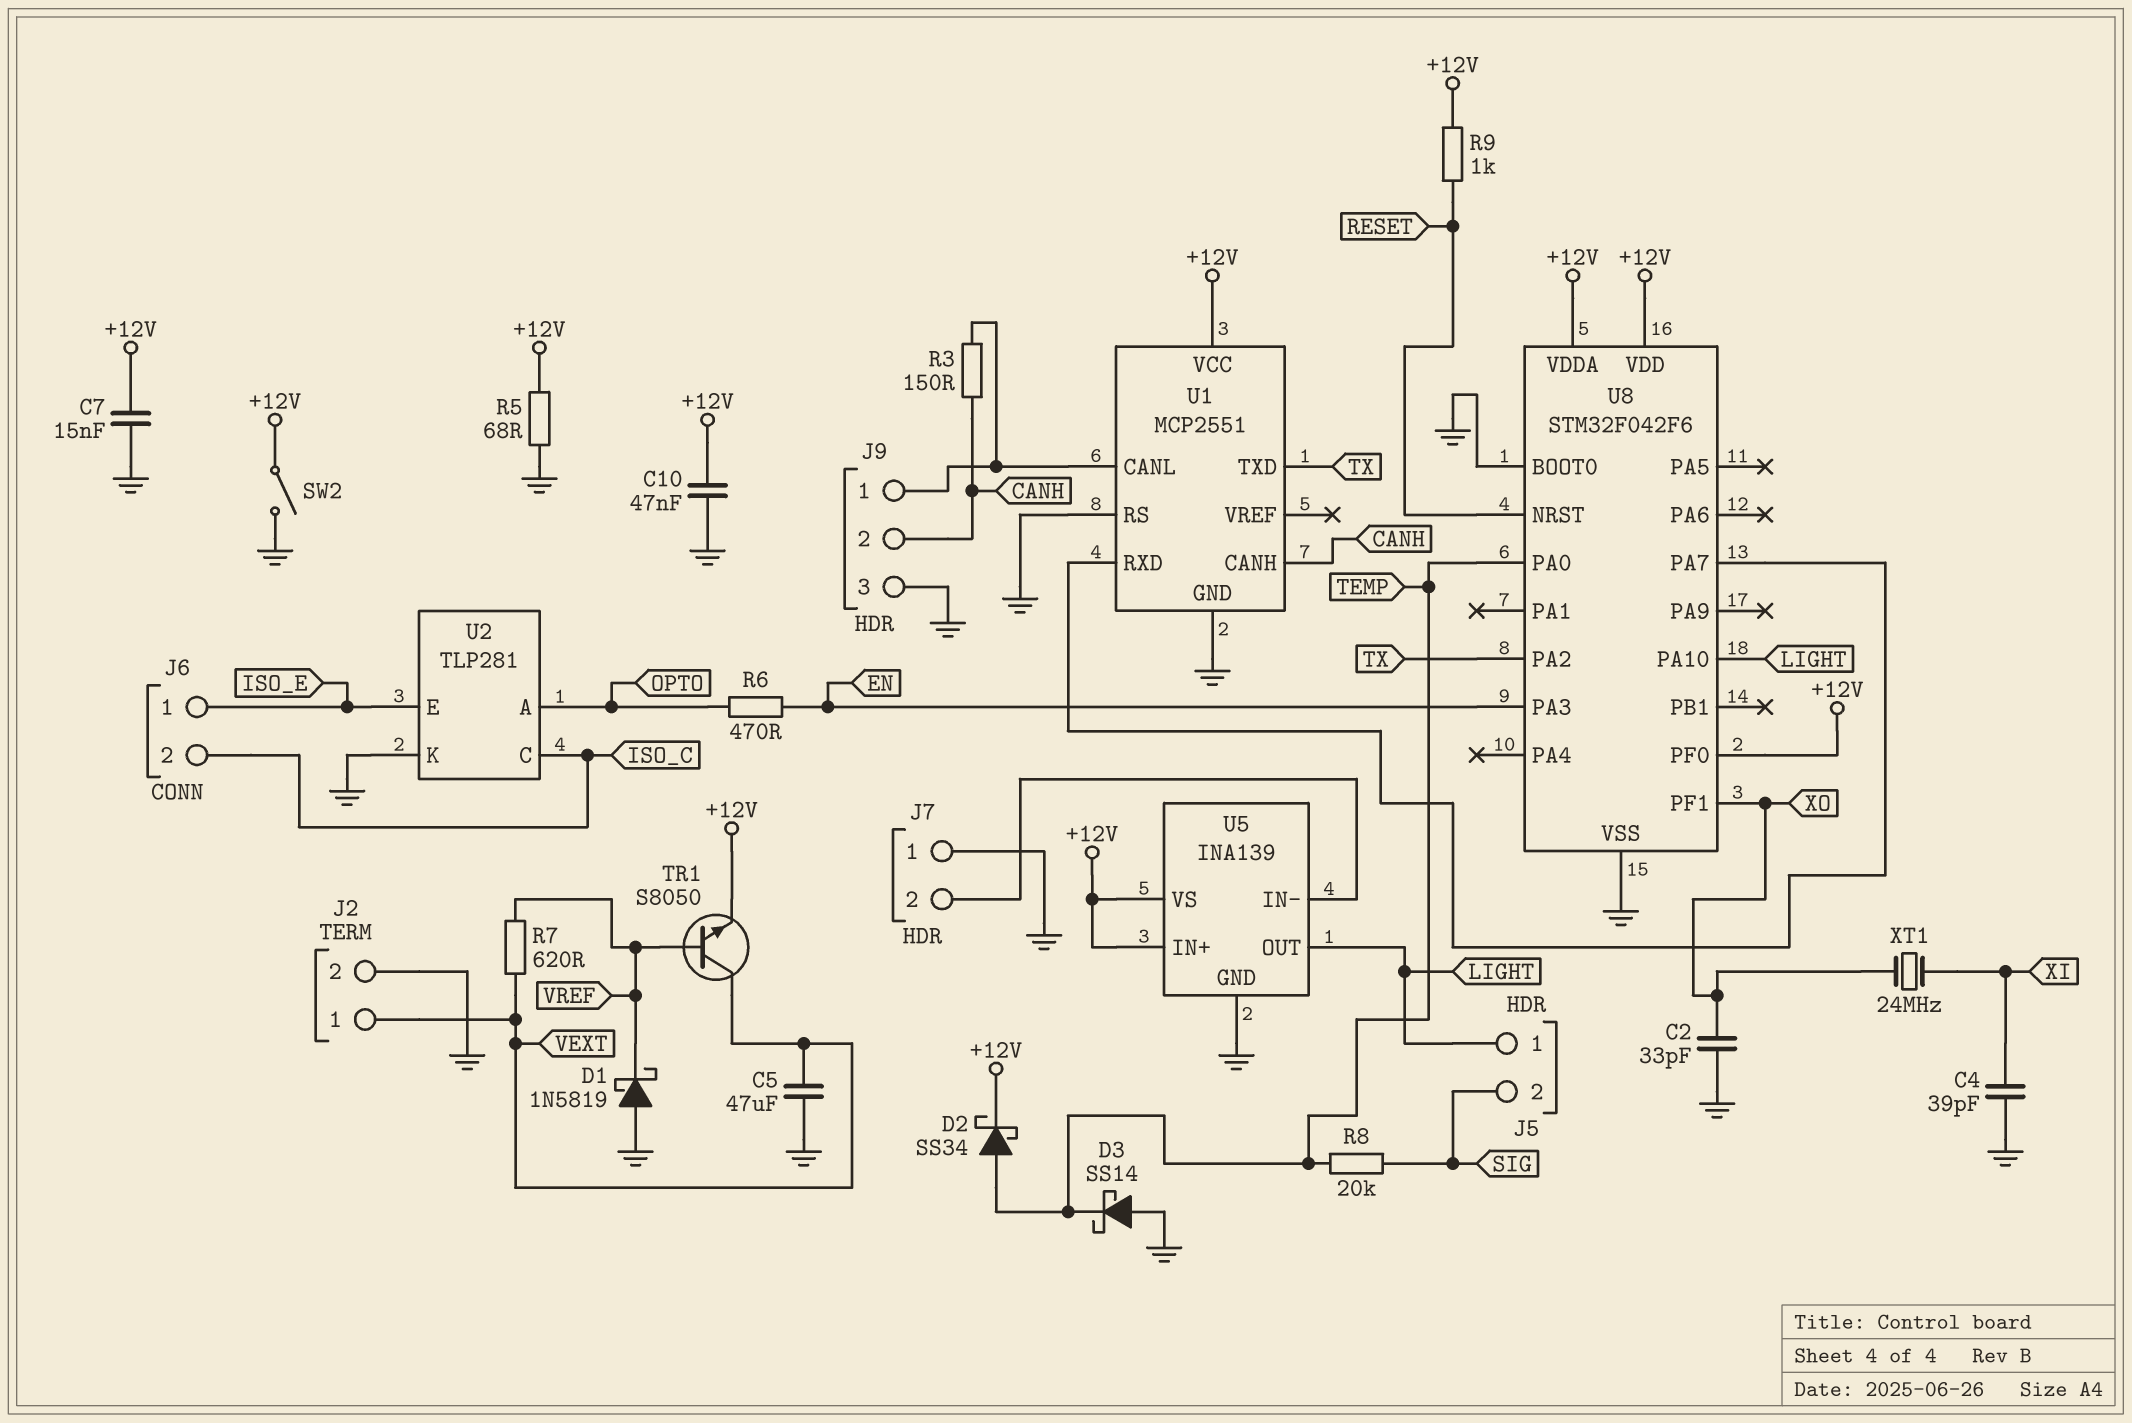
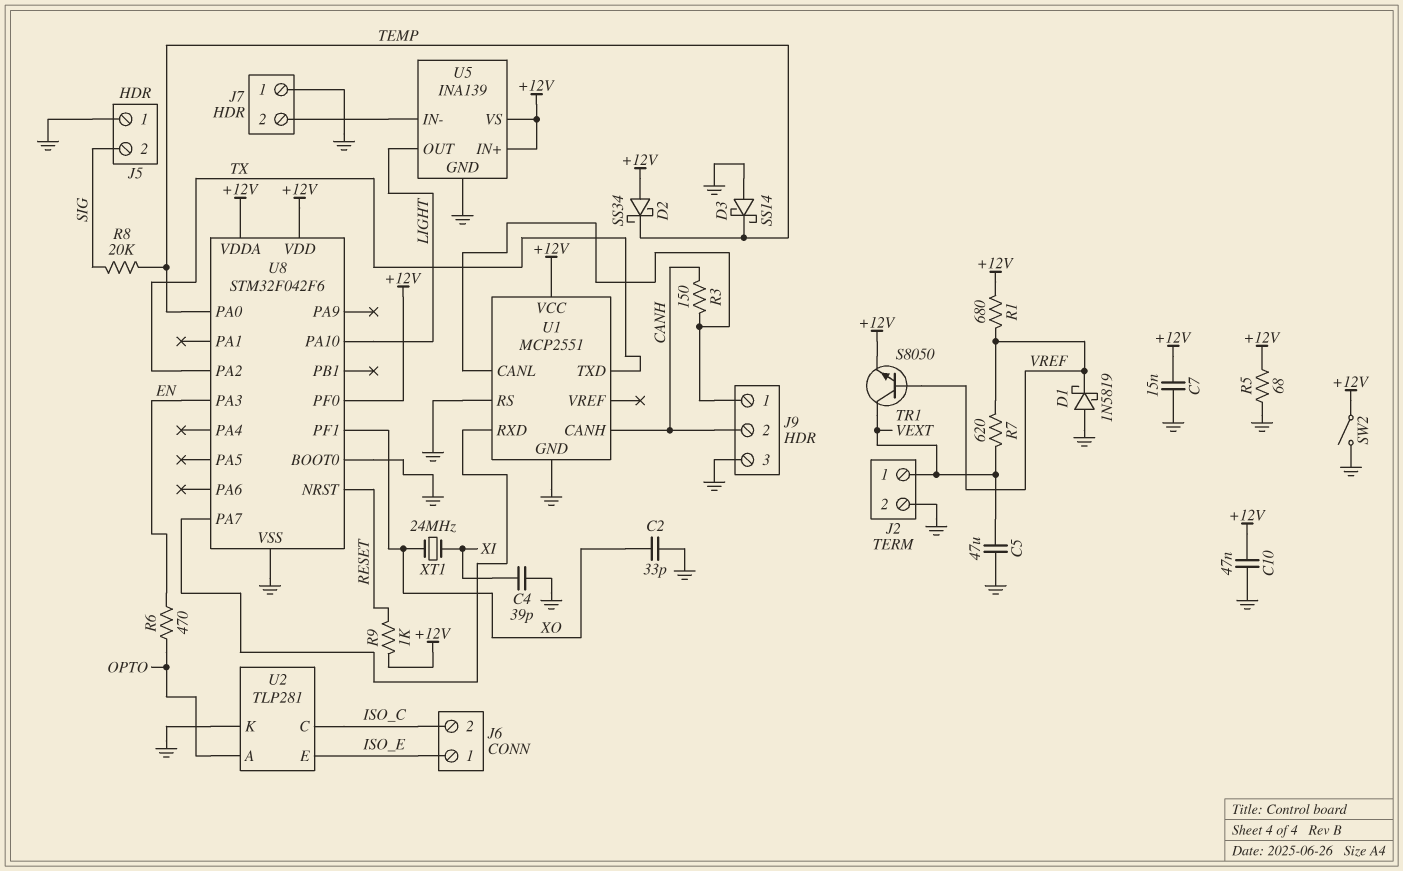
D2: schottky SS34 (A TEMP, K +12V) -> schottky SS34 (A +12V, K TEMP)
J5 pin 1: LIGHT -> GND
R1: none -> 680 (+12V, VREF)

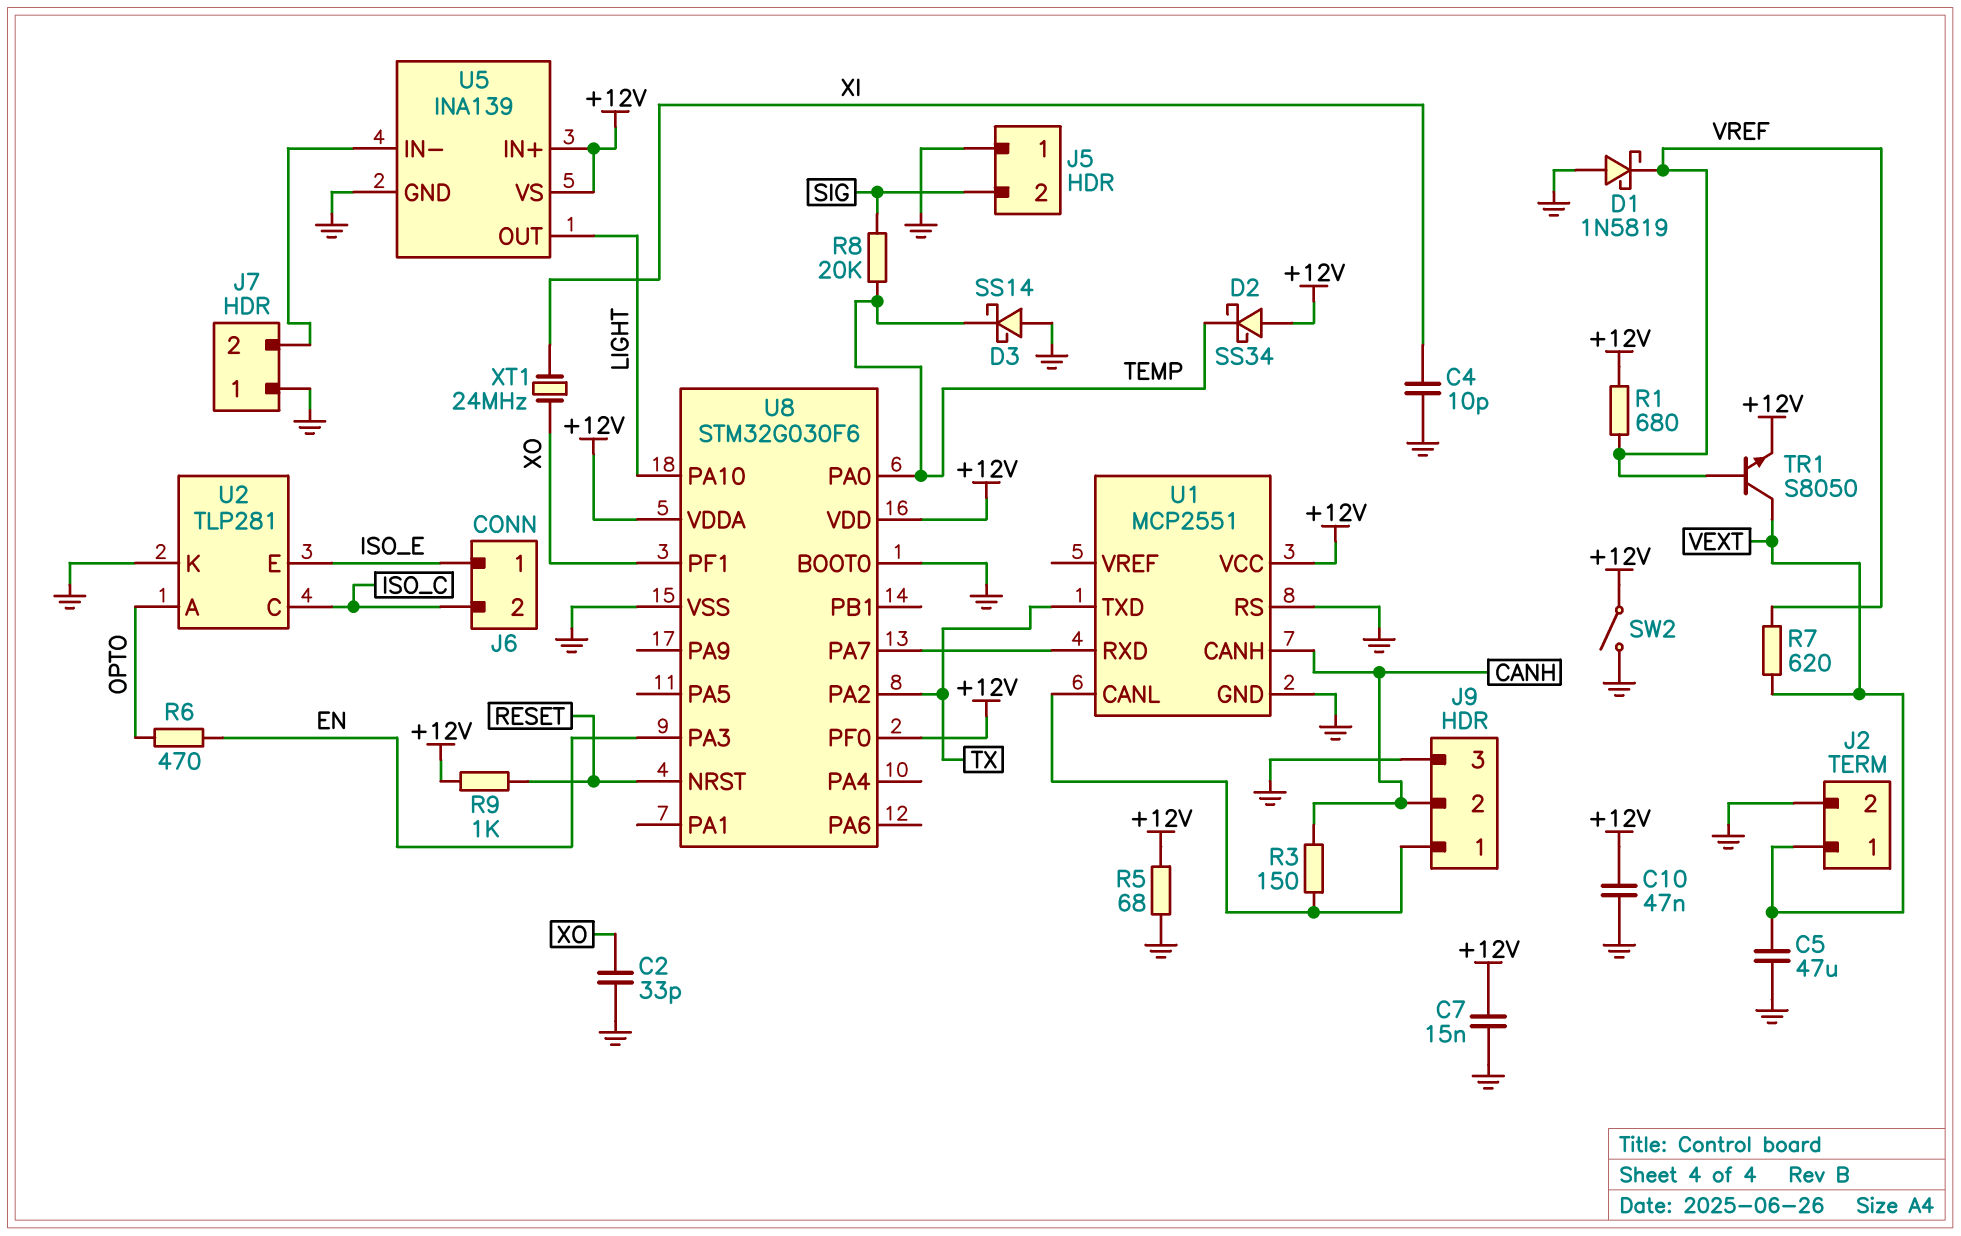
C4: 39pF (GND, XI) -> 10pF (GND, XI)
U8: STM32F042F6 -> STM32G030F6

